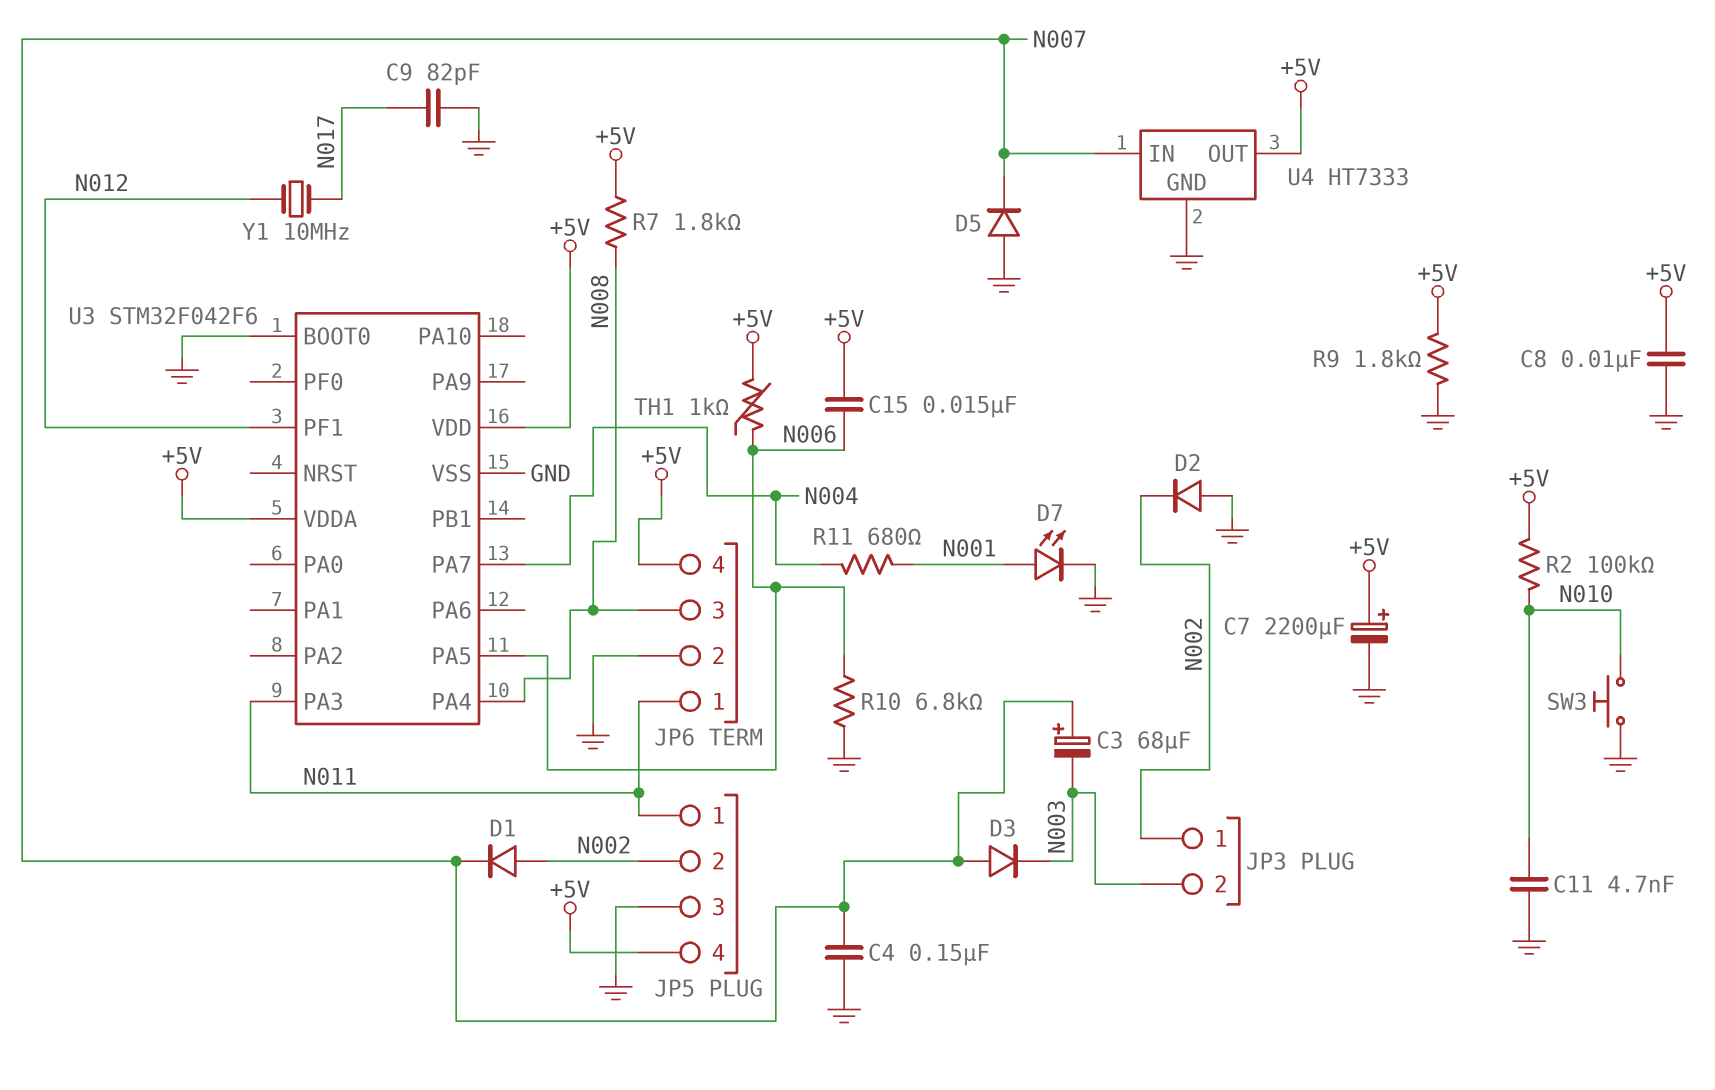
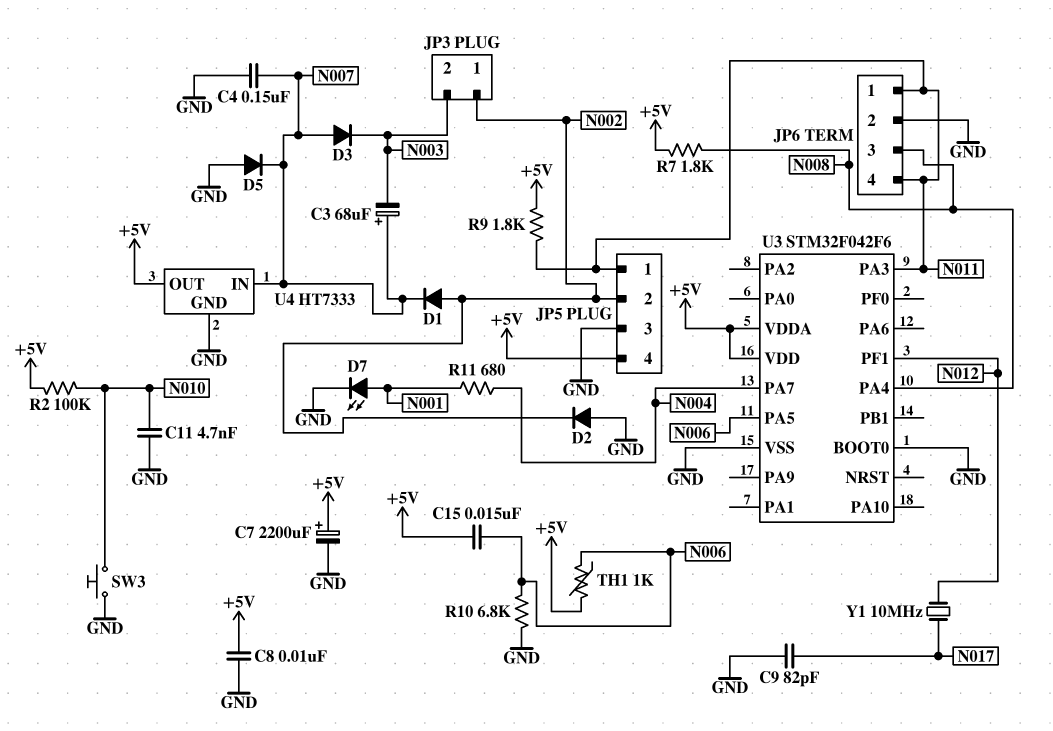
JP6 pin 4: +5V -> N011
R9: 1.8k (+5V, GND) -> 1.8k (+5V, N011)

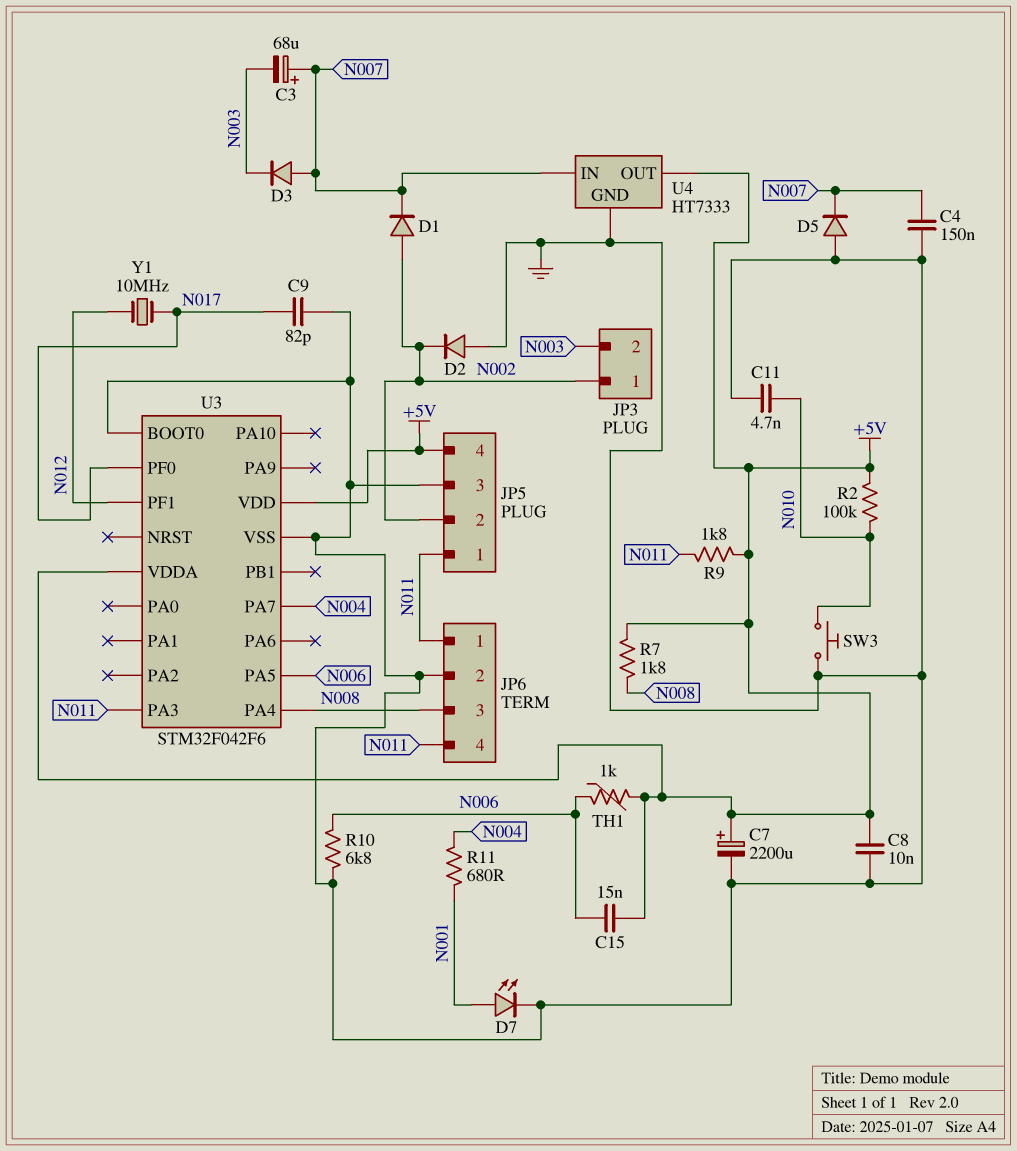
U3 pin PF0: none -> N017

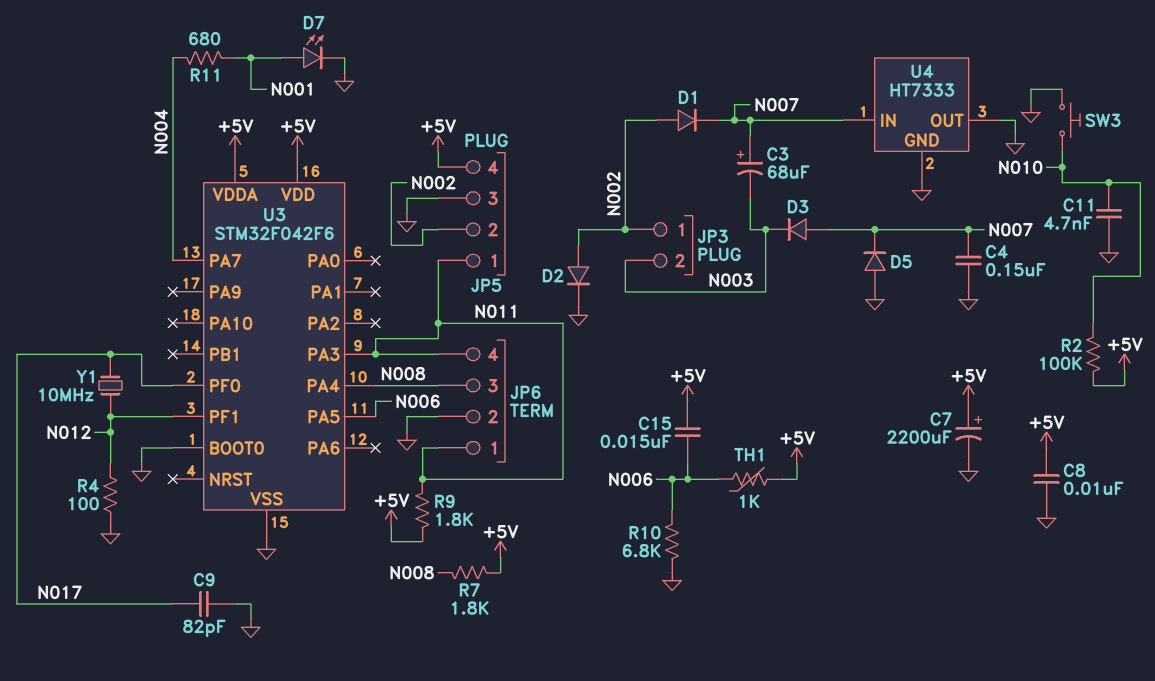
D2: diode (A GND, K N002) -> diode (A N002, K GND)
R4: none -> 100 (GND, N012)
U4 pin OUT: +5V -> GND

